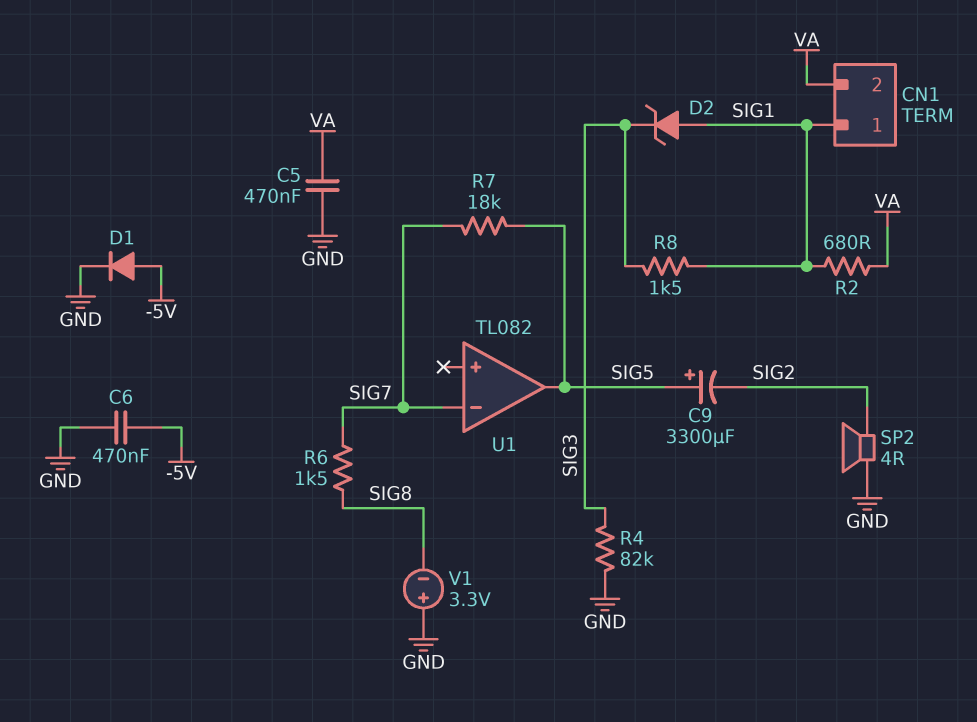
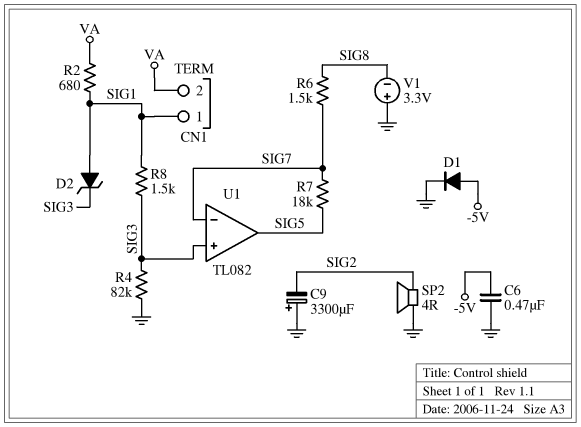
C5: 470nF (GND, VA) -> none
C9: 3300uF (plus SIG5, minus SIG2) -> 3300uF (plus GND, minus SIG2)
U1 pin in+: none -> SIG3

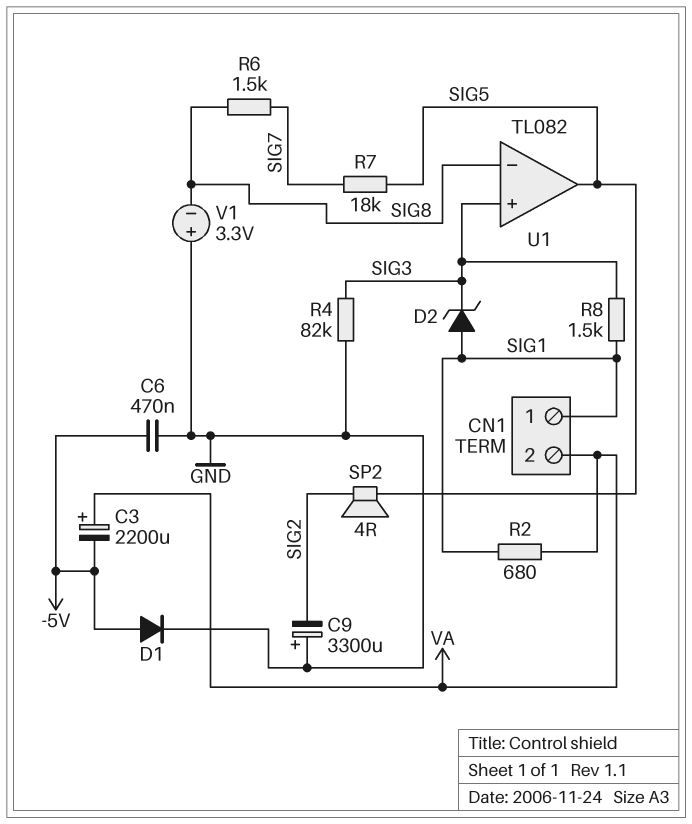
C3: none -> 2200uF (plus VA, minus -5V)
SP2: speaker 4R (GND, SIG2) -> speaker 4R (SIG2, SIG5)
U1 pin in-: SIG7 -> SIG8

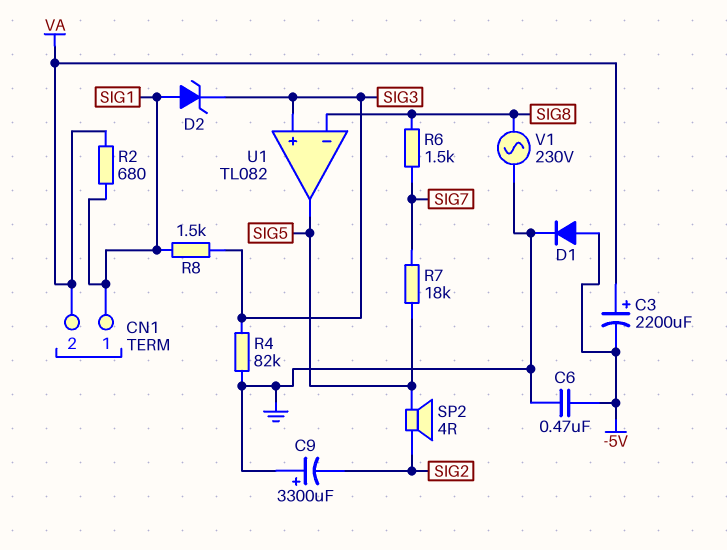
V1: 3.3V (plus GND, minus SIG8) -> AC 230V (GND, SIG8)

